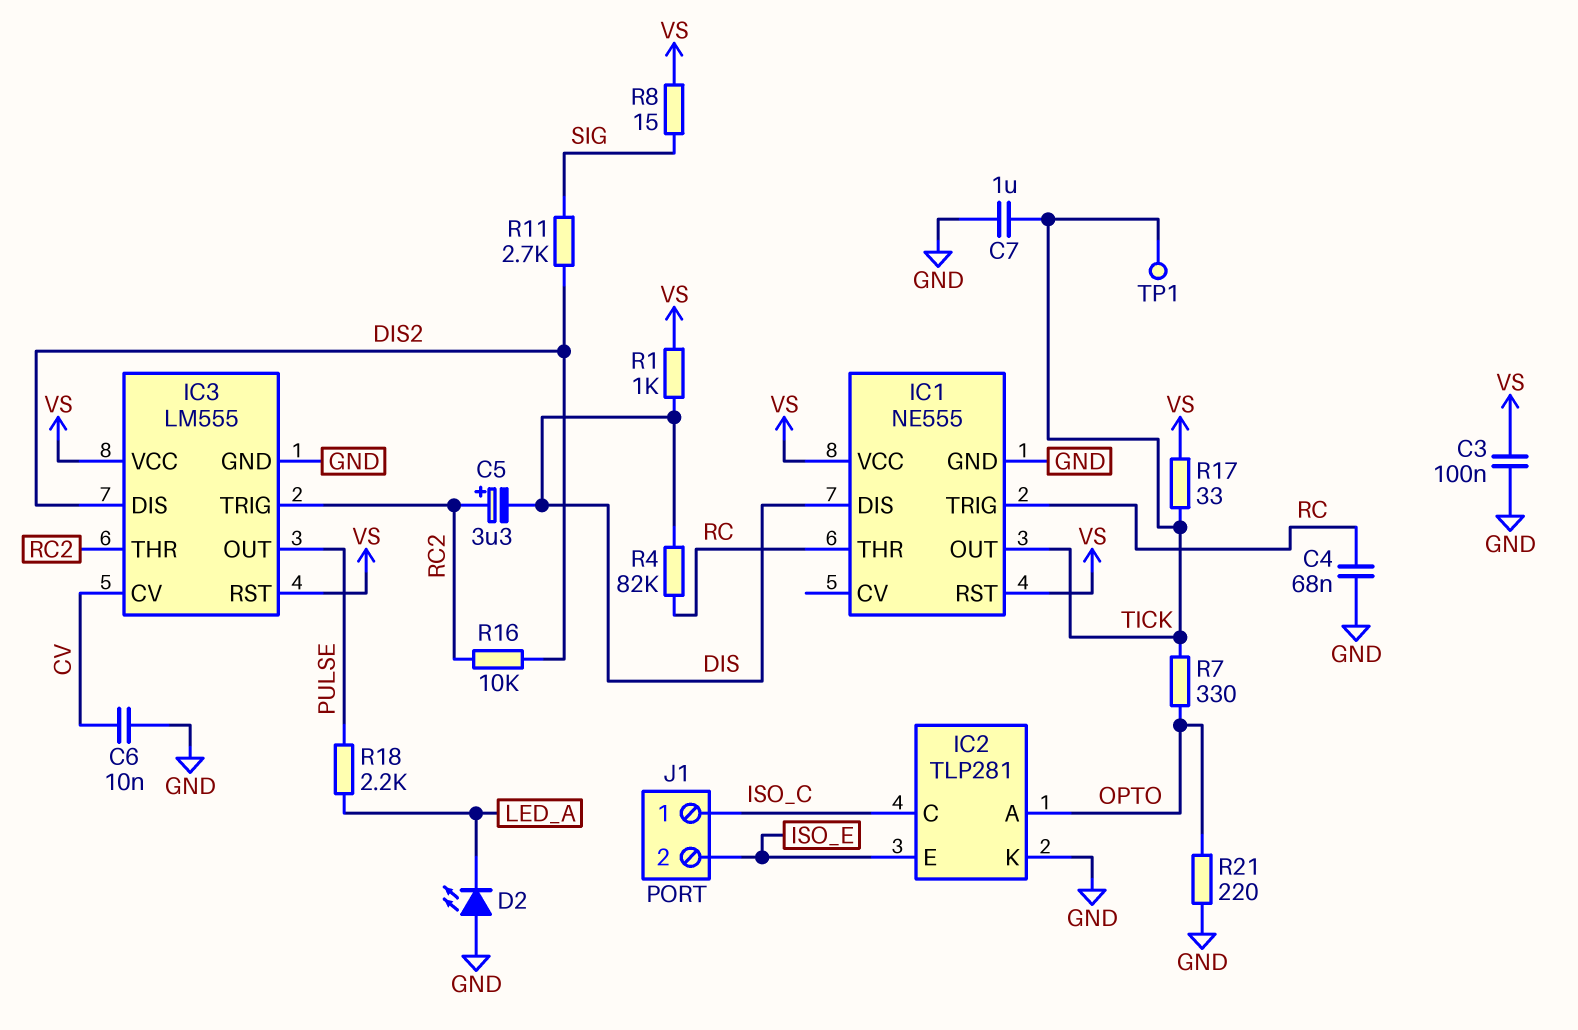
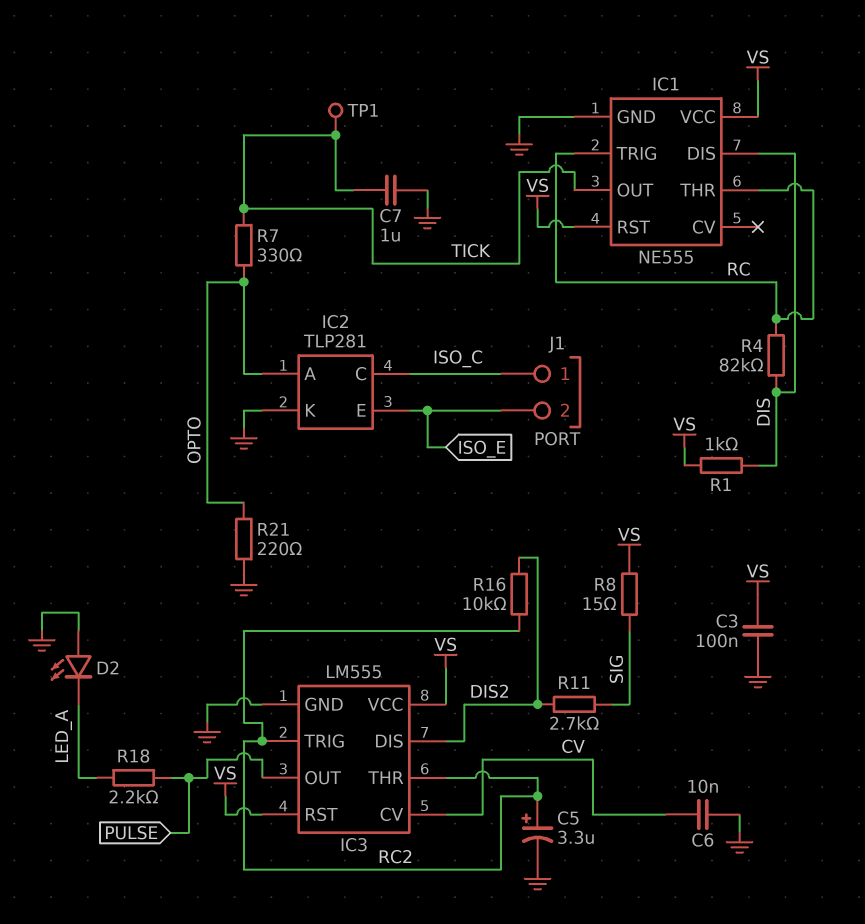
C4: 68nF (GND, RC) -> none
C5: 3.3uF (plus RC2, minus DIS) -> 3.3uF (plus RC2, minus GND)
R17: 33 (TICK, VS) -> none

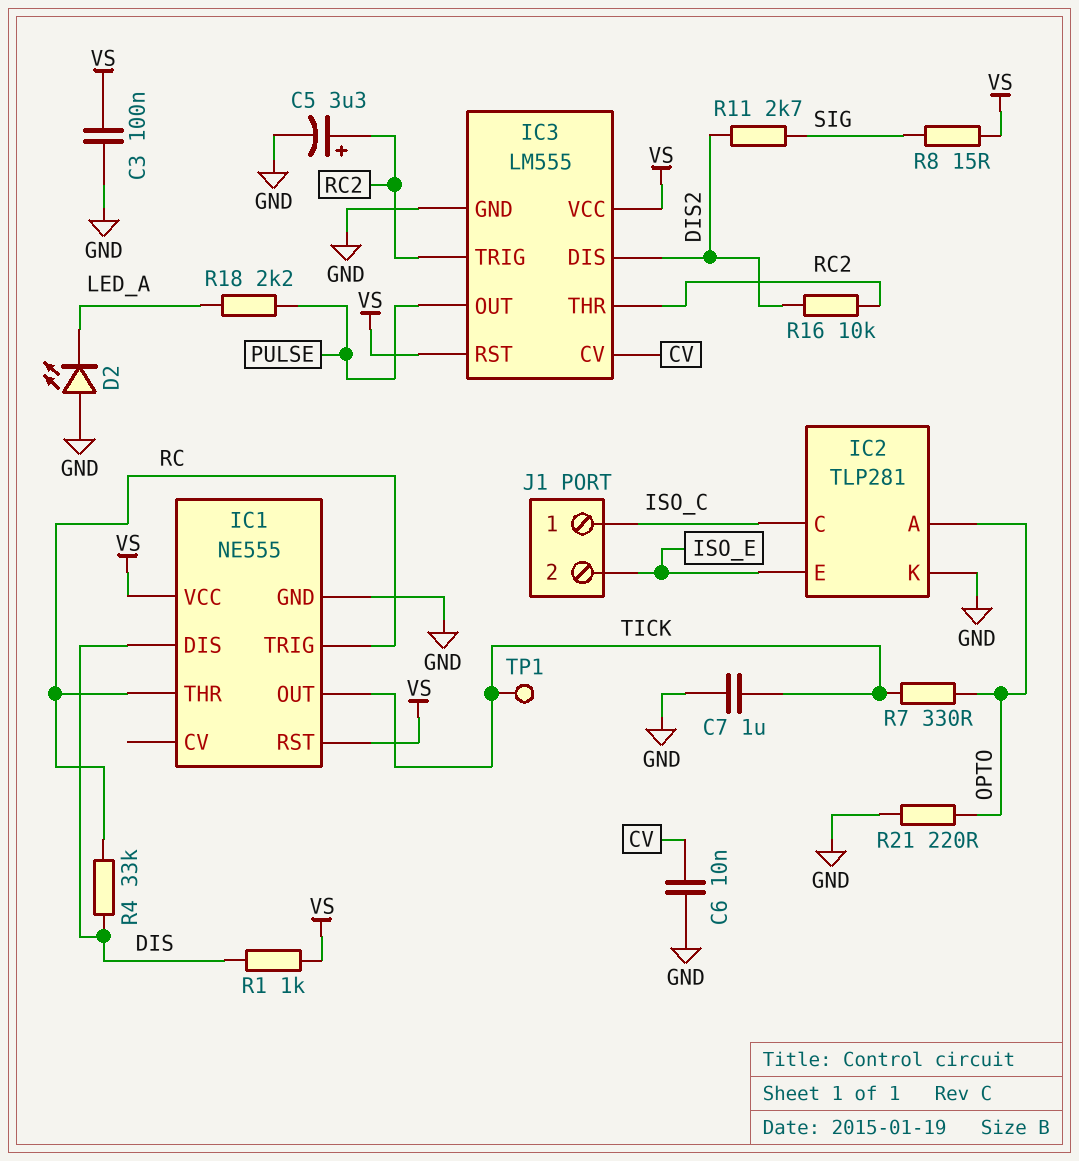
R4: 82k (DIS, RC) -> 33k (DIS, RC)

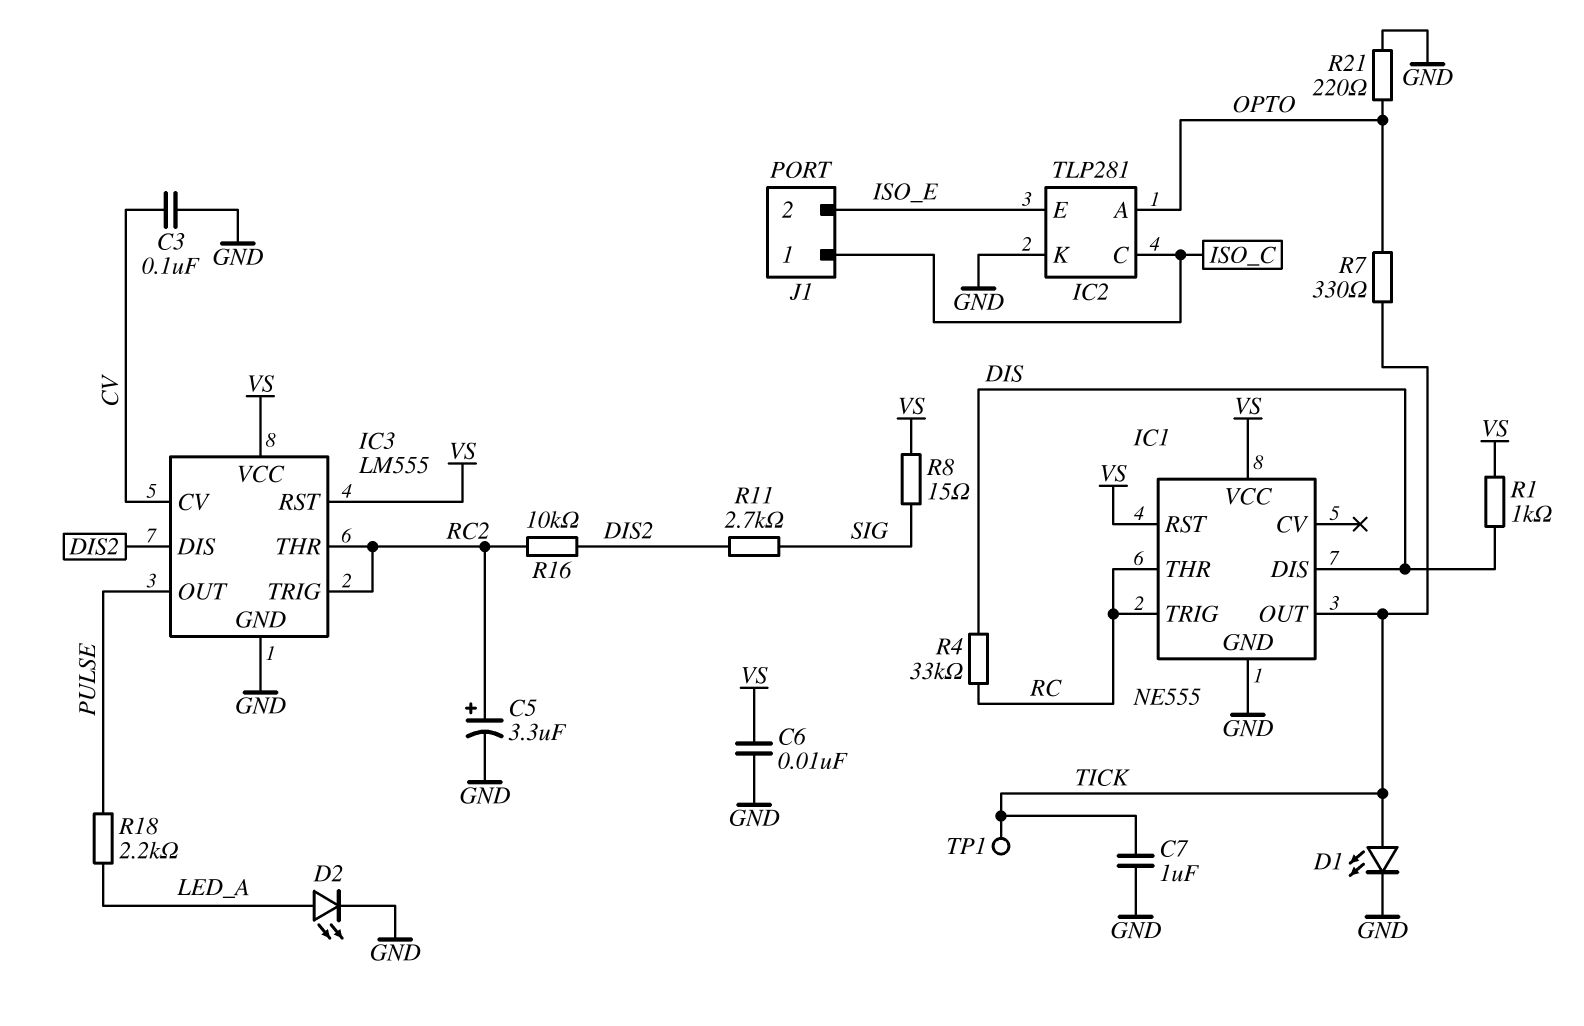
C3: 100nF (GND, VS) -> 100nF (CV, GND)
C6: 10nF (CV, GND) -> 10nF (GND, VS)
D1: none -> LED (A TICK, K GND)
D2: LED (A GND, K LED_A) -> LED (A LED_A, K GND)

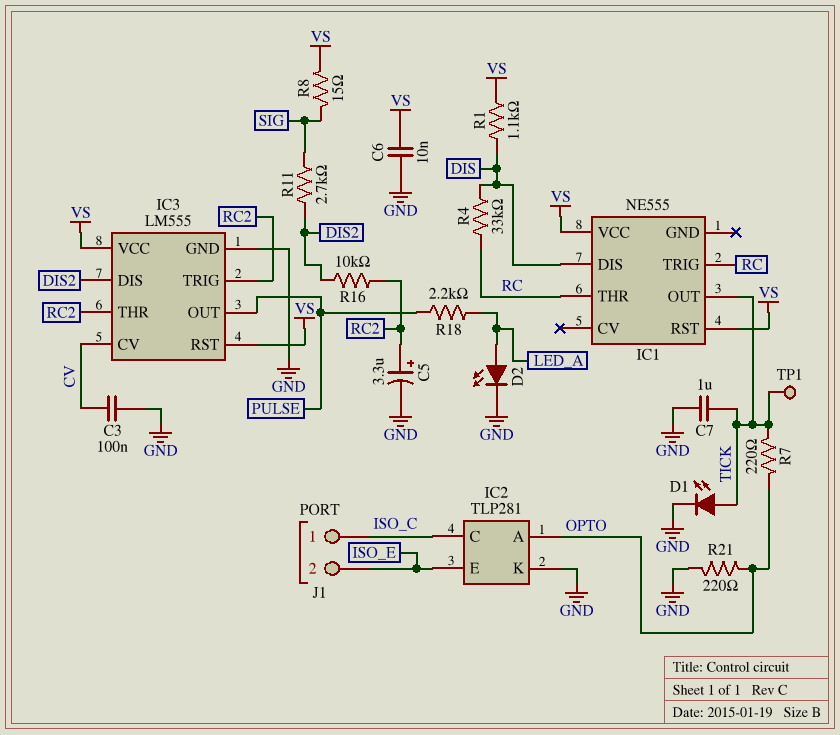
IC1 pin GND: GND -> none
R1: 1k (DIS, VS) -> 1.1k (DIS, VS)
R7: 330 (OPTO, TICK) -> 220 (OPTO, TICK)

